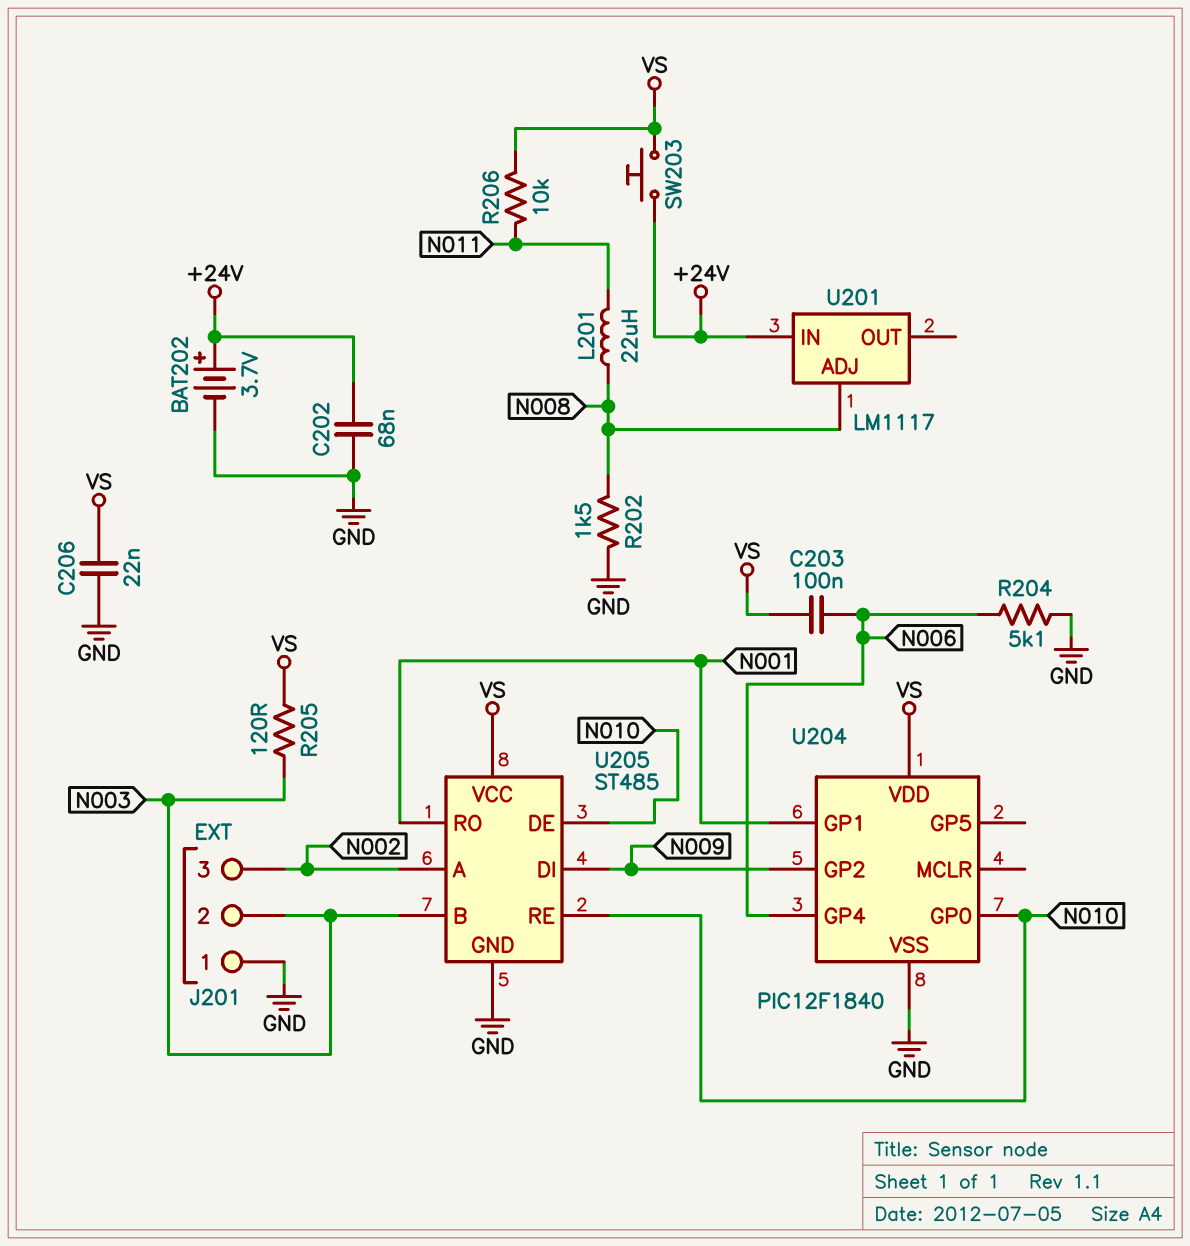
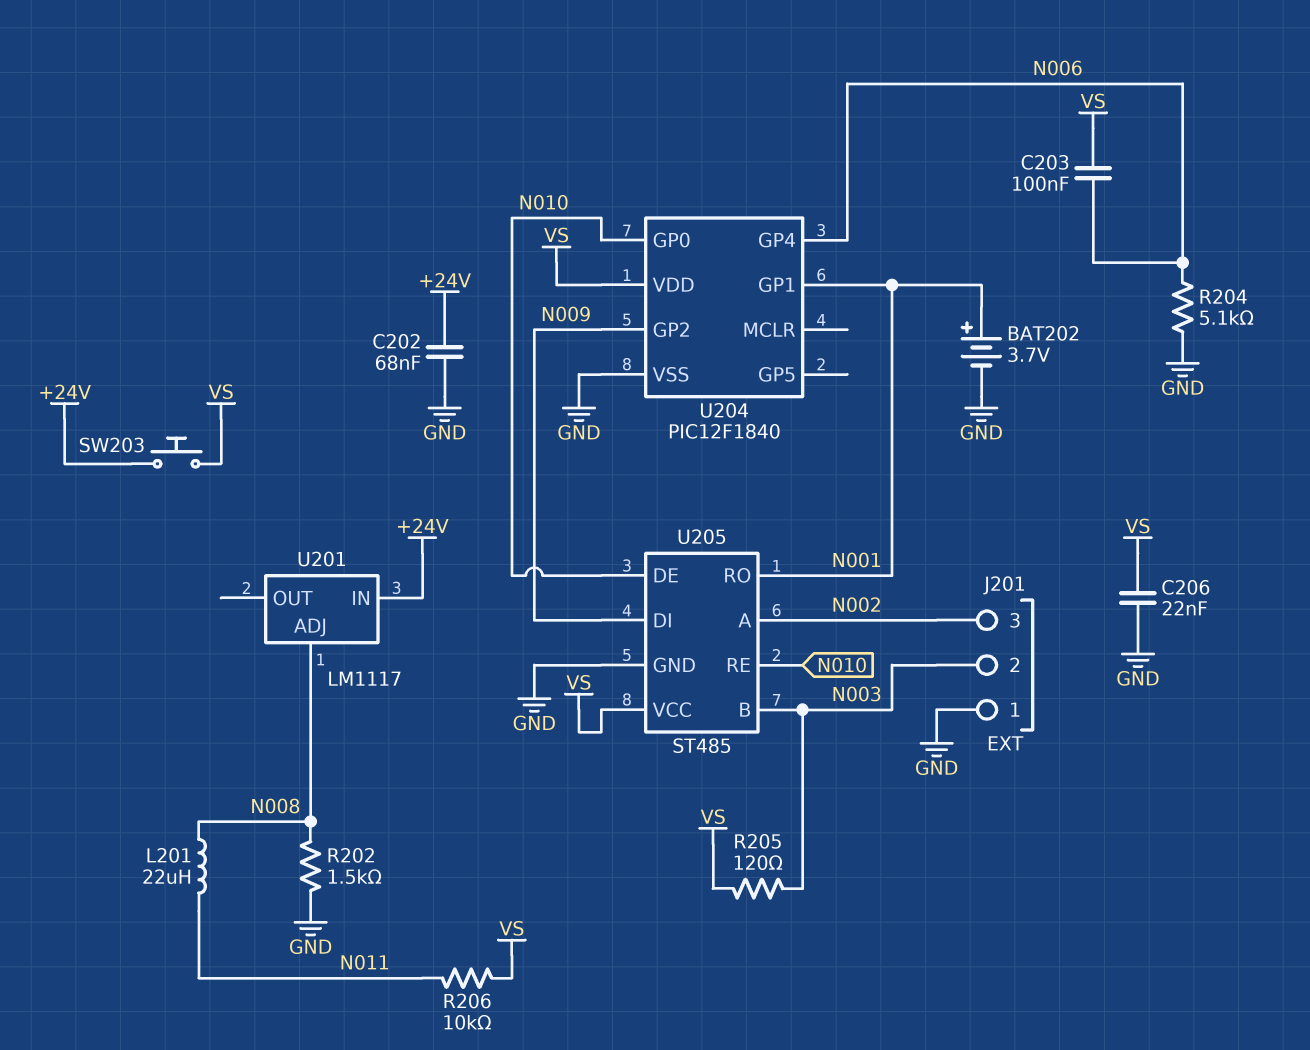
BAT202: 3.7V (plus +24V, minus GND) -> 3.7V (plus N001, minus GND)

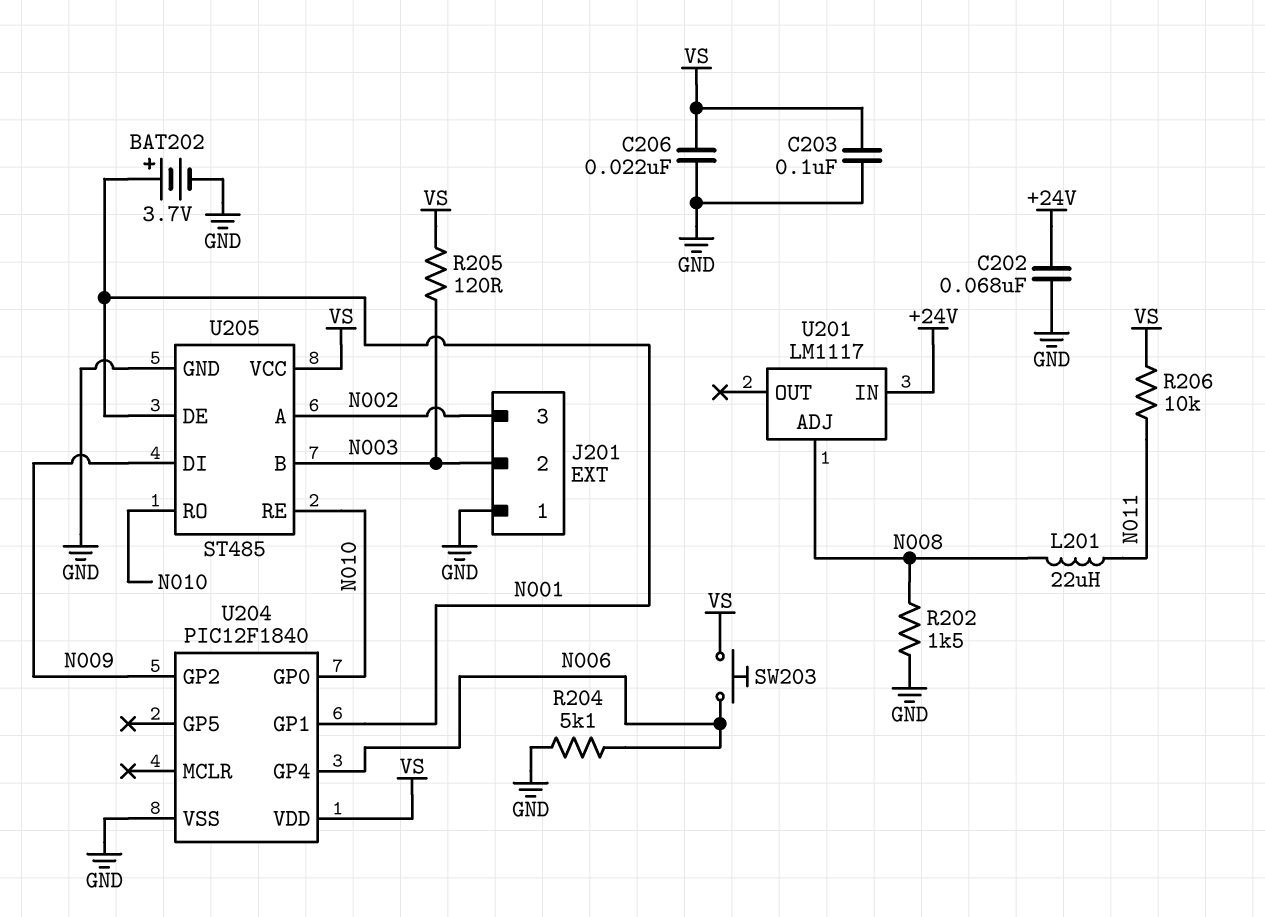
C203: 100nF (N006, VS) -> 100nF (GND, VS)
SW203: button (+24V, VS) -> button (N006, VS)
U205 pin DE: N010 -> N001
U205 pin RO: N001 -> N010

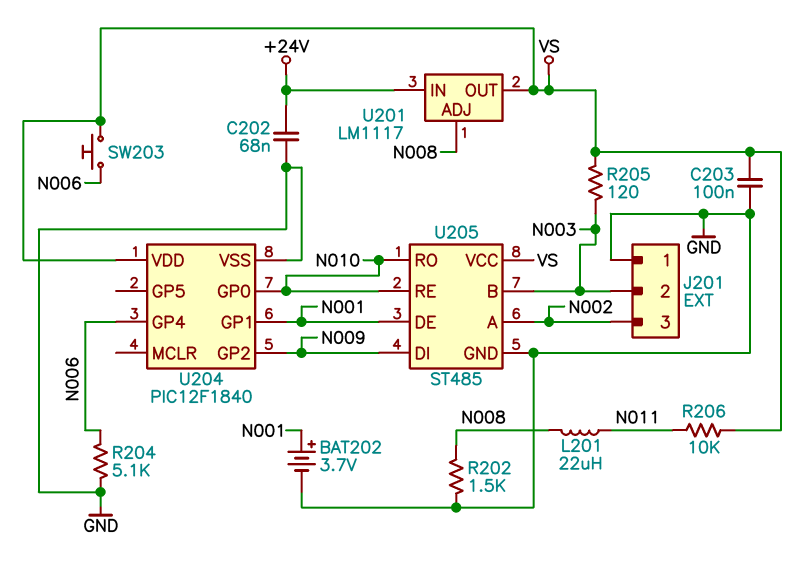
C206: 22nF (GND, VS) -> none
U201 pin OUT: none -> VS

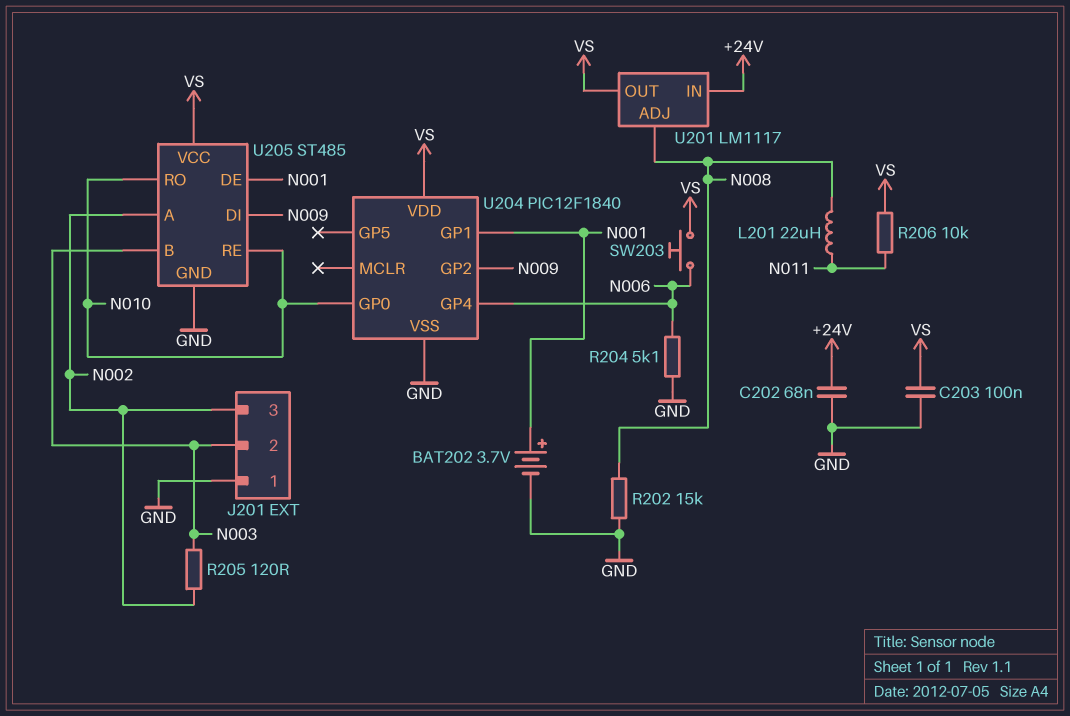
R202: 1.5k (GND, N008) -> 15k (GND, N008)
R205: 120 (N003, VS) -> 120 (N002, N003)

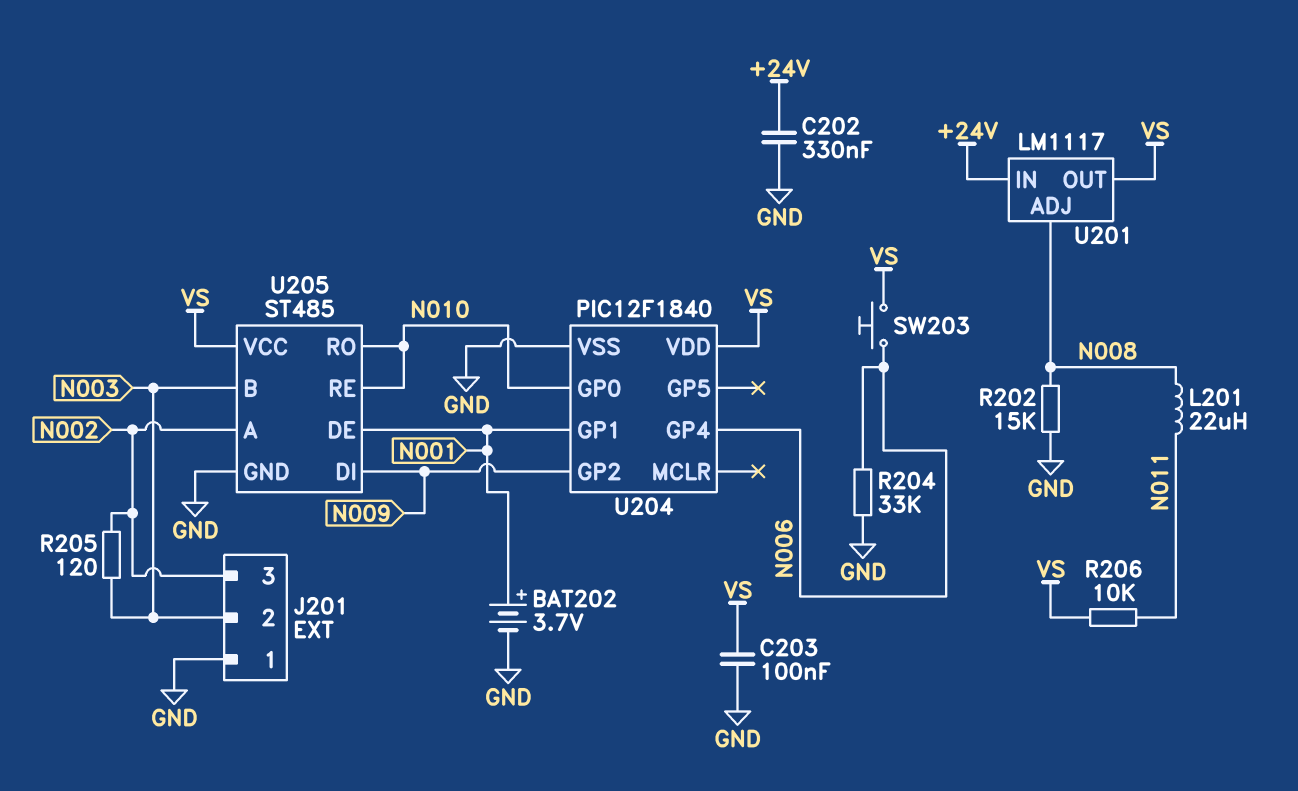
C202: 68nF (+24V, GND) -> 330nF (+24V, GND)
R204: 5.1k (GND, N006) -> 33k (GND, N006)

